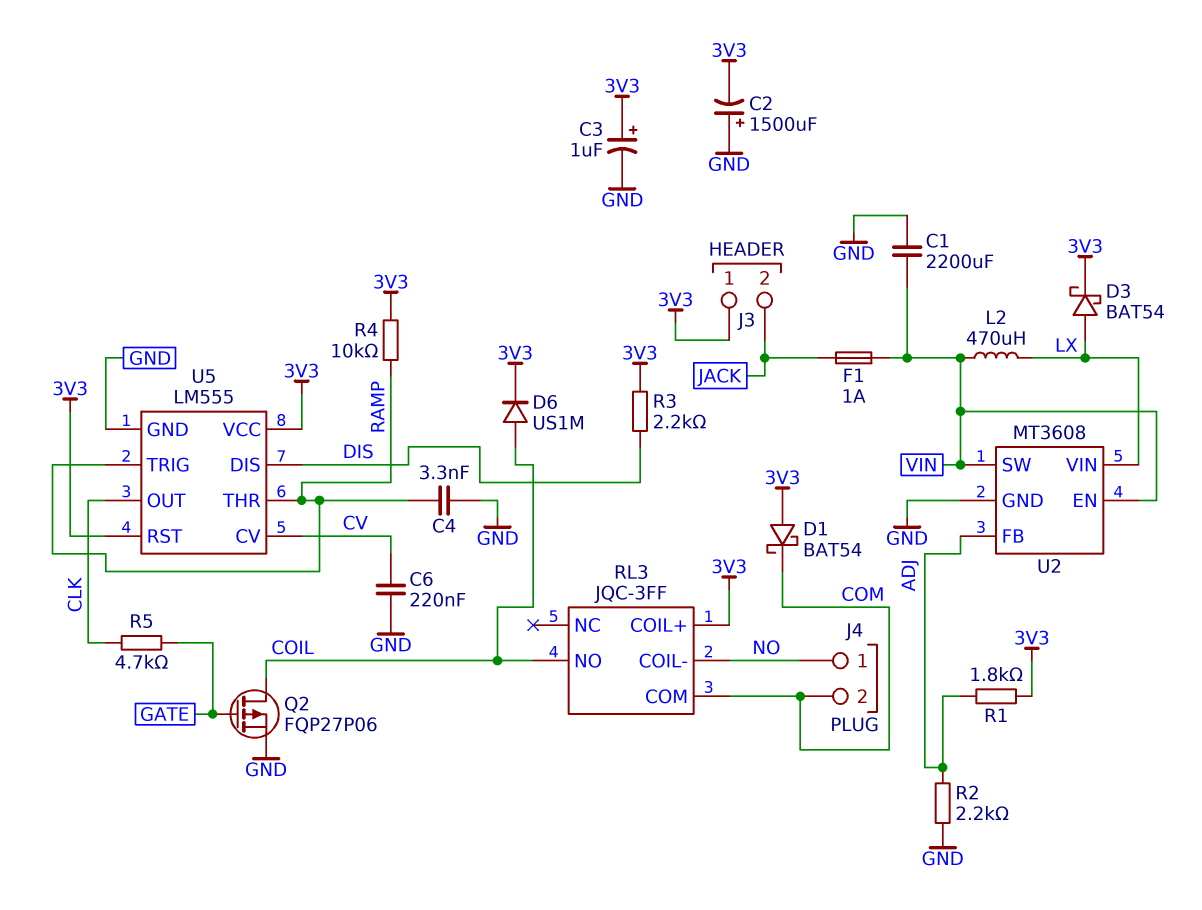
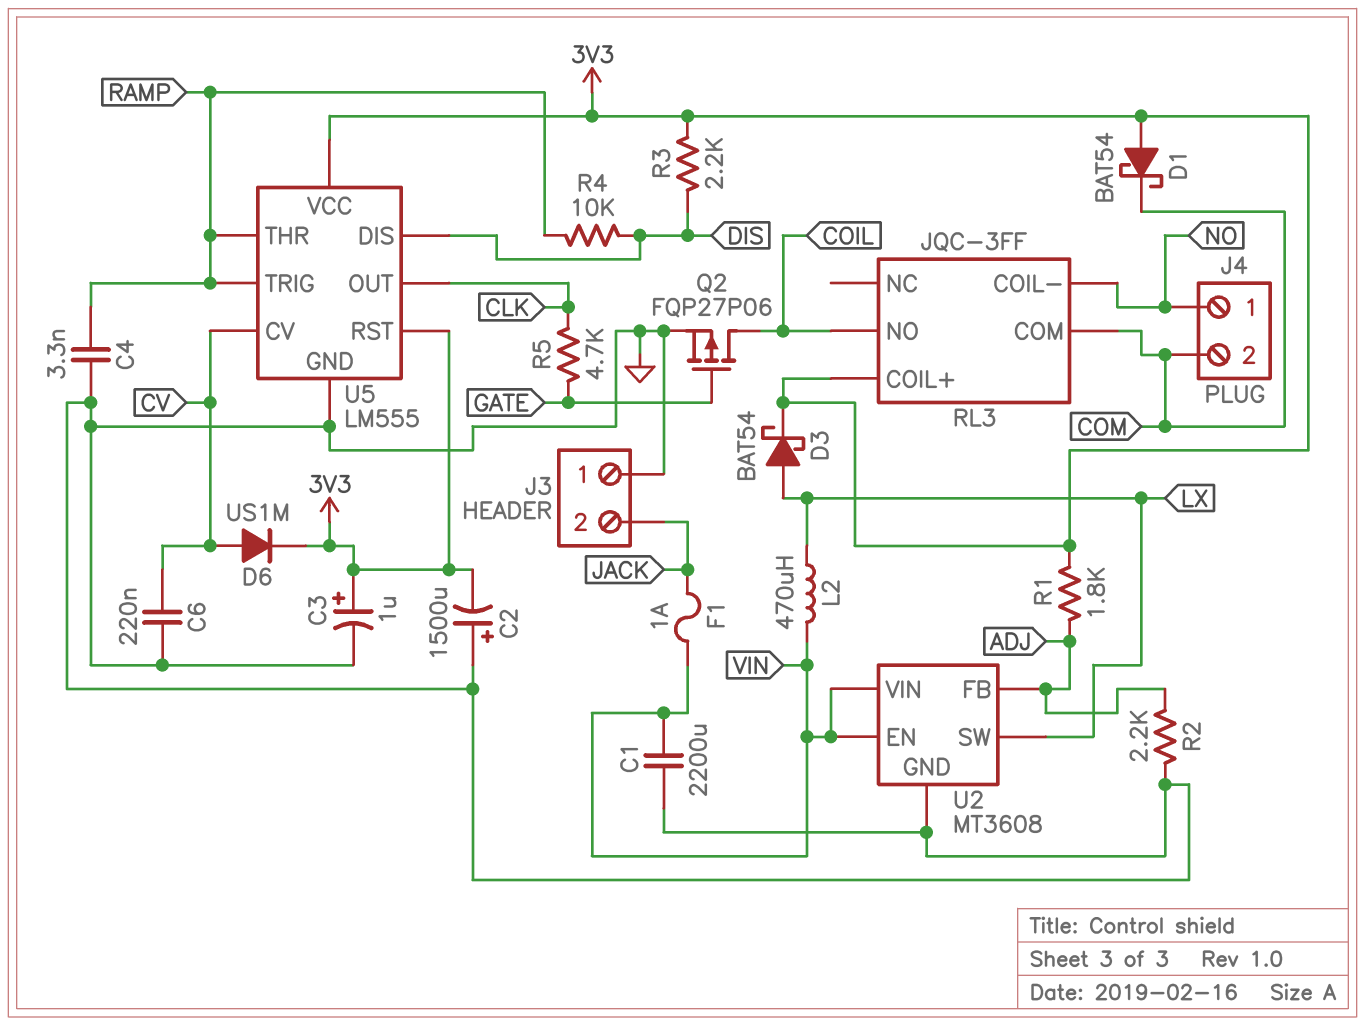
D6: diode US1M (A COIL, K 3V3) -> diode US1M (A CV, K 3V3)
J3 pin 1: 3V3 -> GND
R4: 10k (3V3, RAMP) -> 10k (DIS, RAMP)
U2 pin SW: VIN -> LX
U2 pin VIN: LX -> VIN

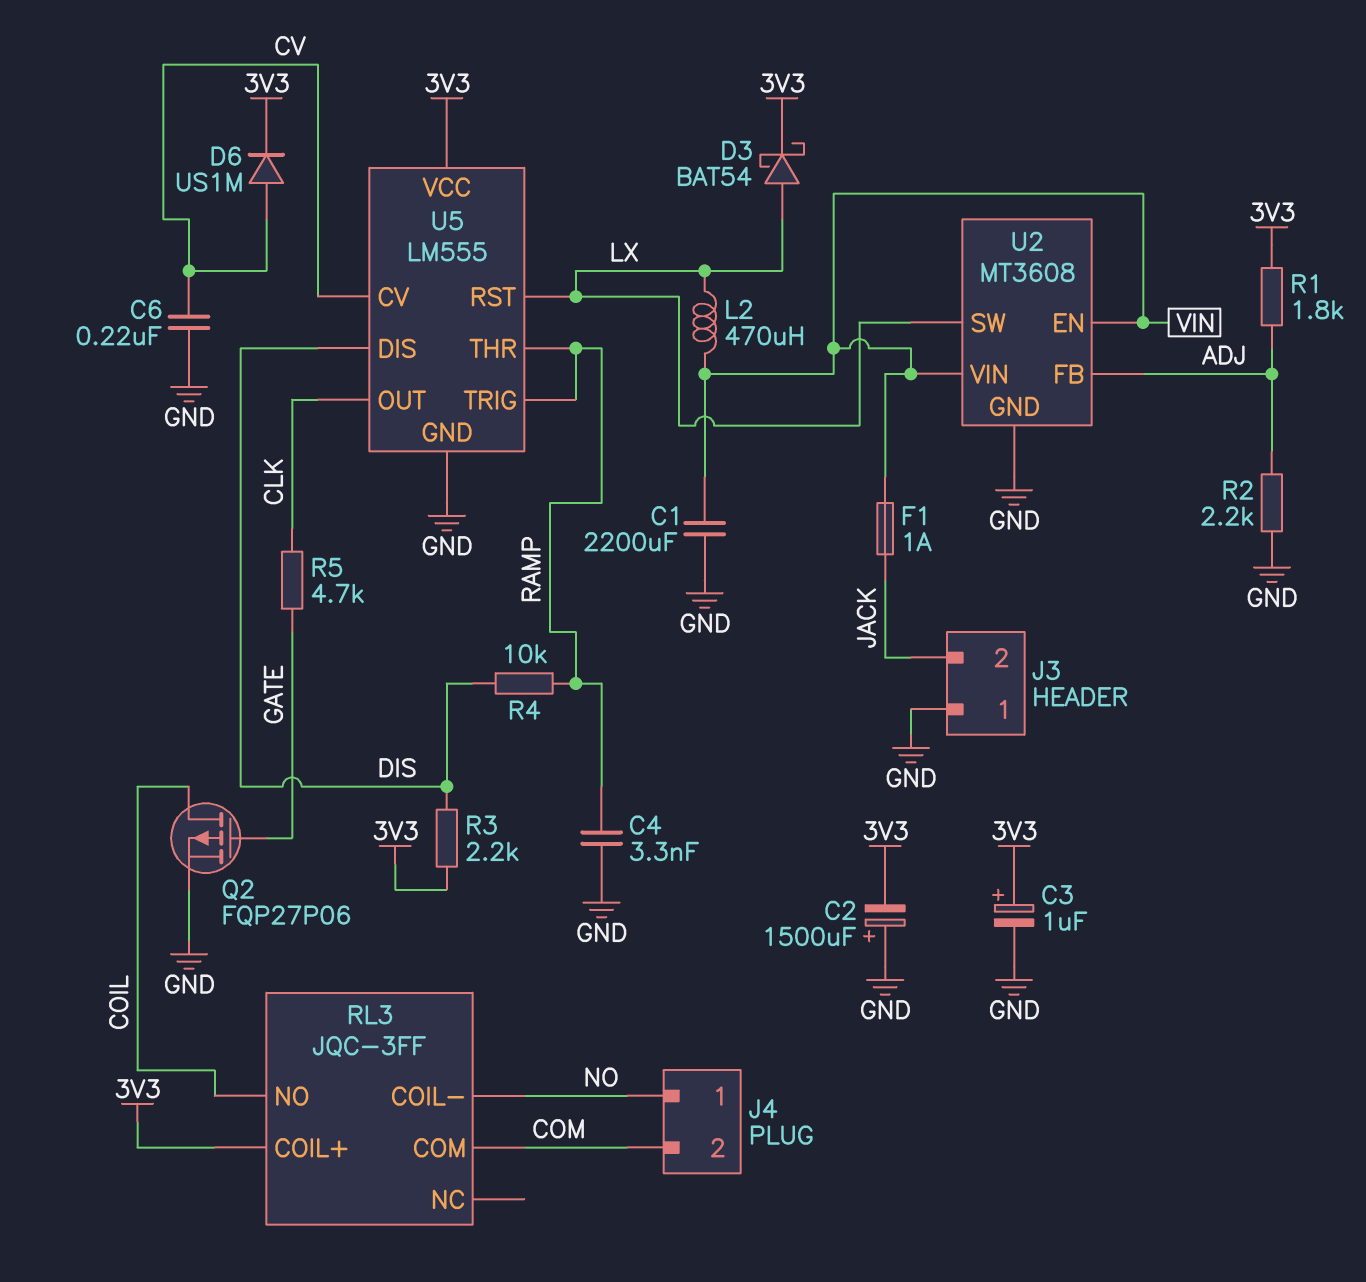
D1: schottky BAT54 (A 3V3, K COM) -> none
U5 pin RST: 3V3 -> LX

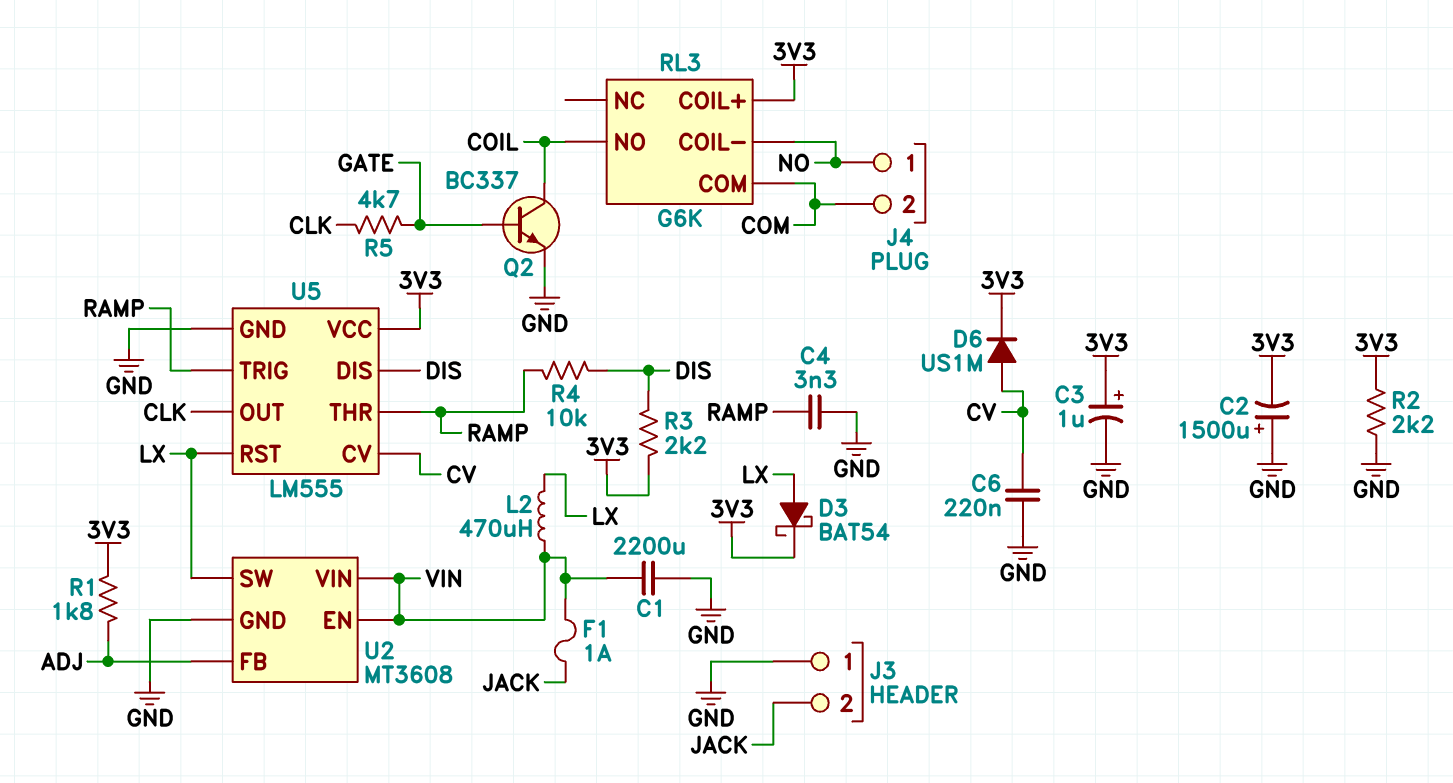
Q2: PMOS FQP27P06 (G GATE, D COIL, S GND) -> NPN BC337 (B GATE, C COIL, E GND)
R2: 2.2k (ADJ, GND) -> 2.2k (3V3, GND)
RL3: JQC-3FF -> G6K

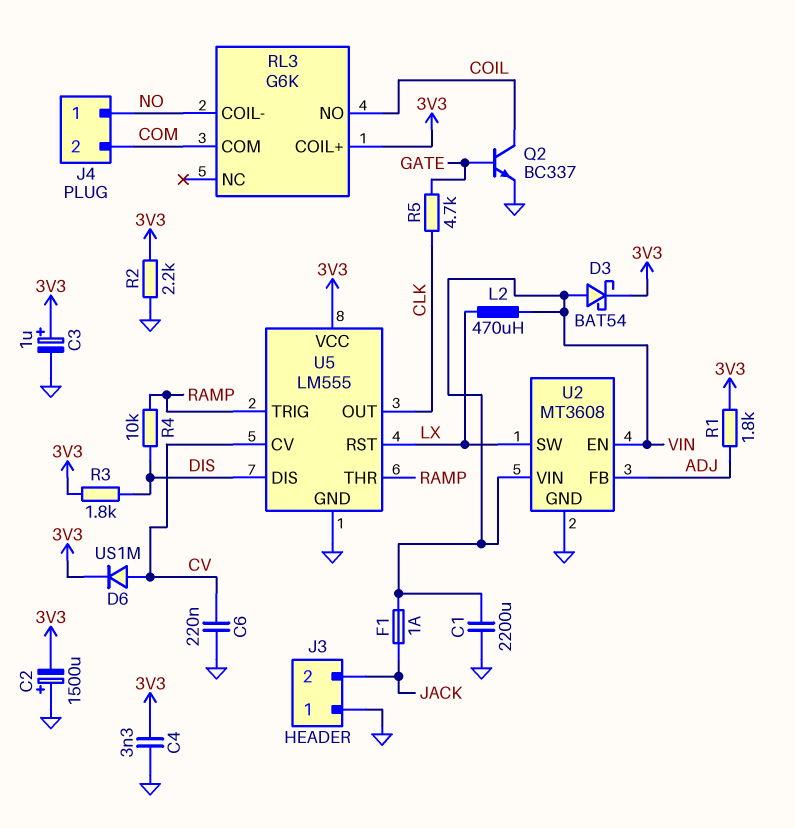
C4: 3.3nF (GND, RAMP) -> 3.3nF (3V3, GND)
D3: schottky BAT54 (A LX, K 3V3) -> schottky BAT54 (A VIN, K 3V3)
R3: 2.2k (3V3, DIS) -> 1.8k (3V3, DIS)

